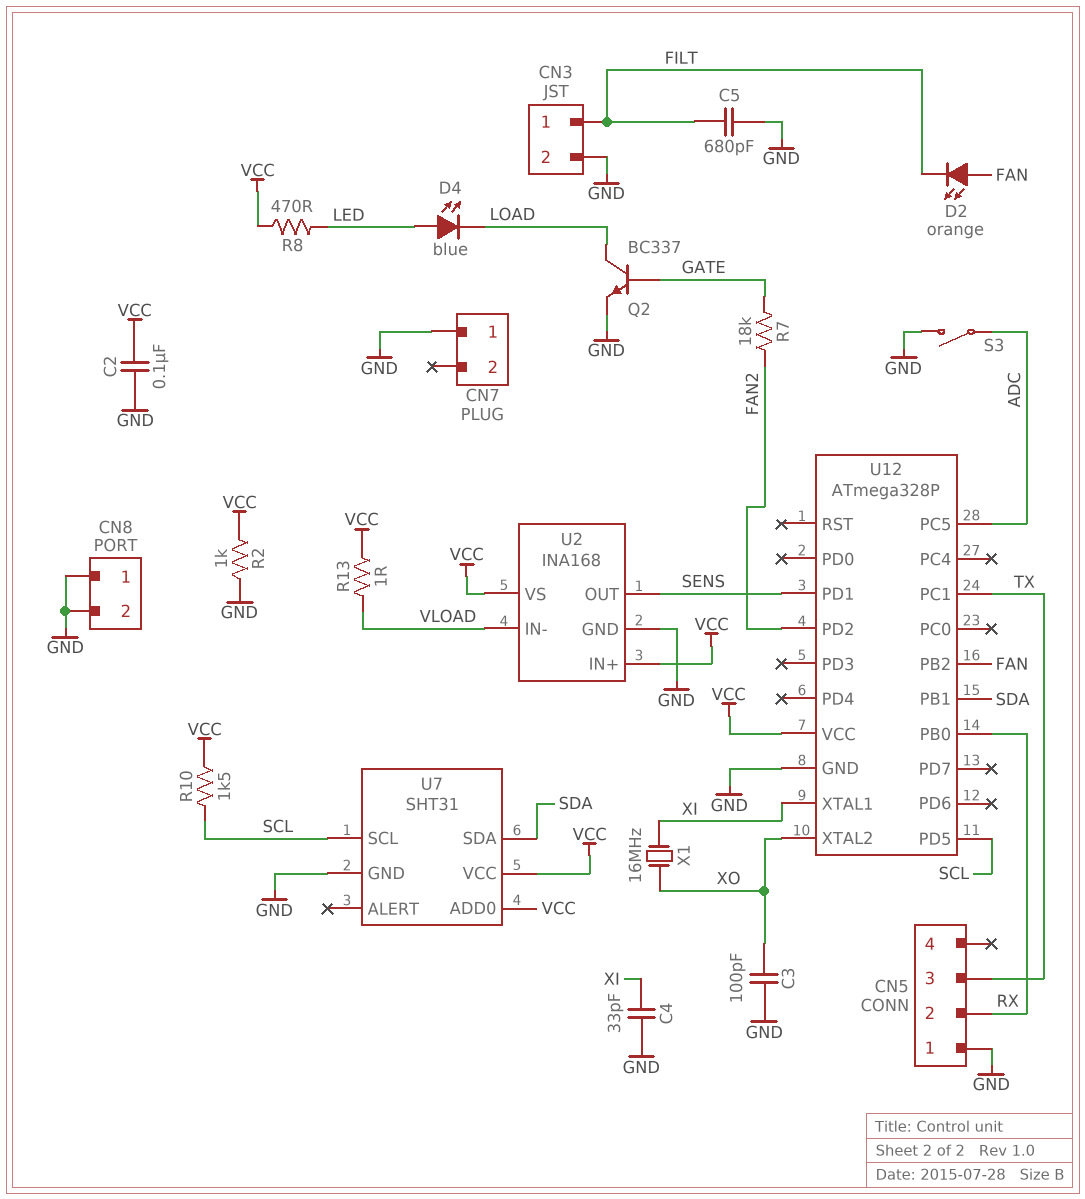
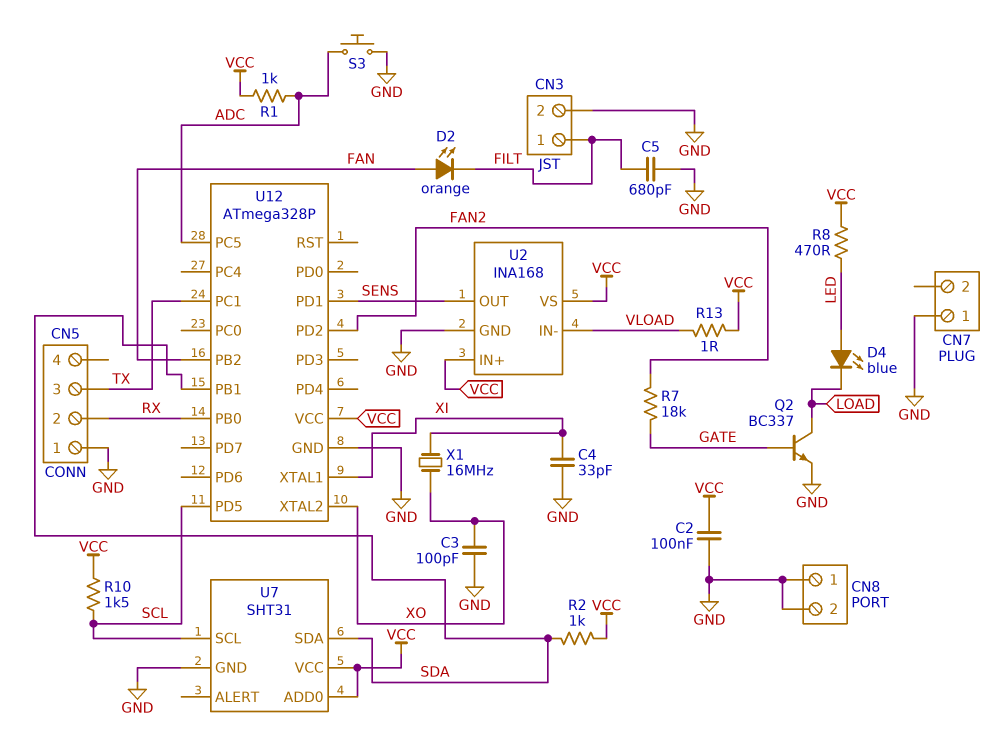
R1: none -> 1k (ADC, VCC)
R2: 1k (GND, VCC) -> 1k (SDA, VCC)
S3: switch (ADC, GND) -> button (ADC, GND)

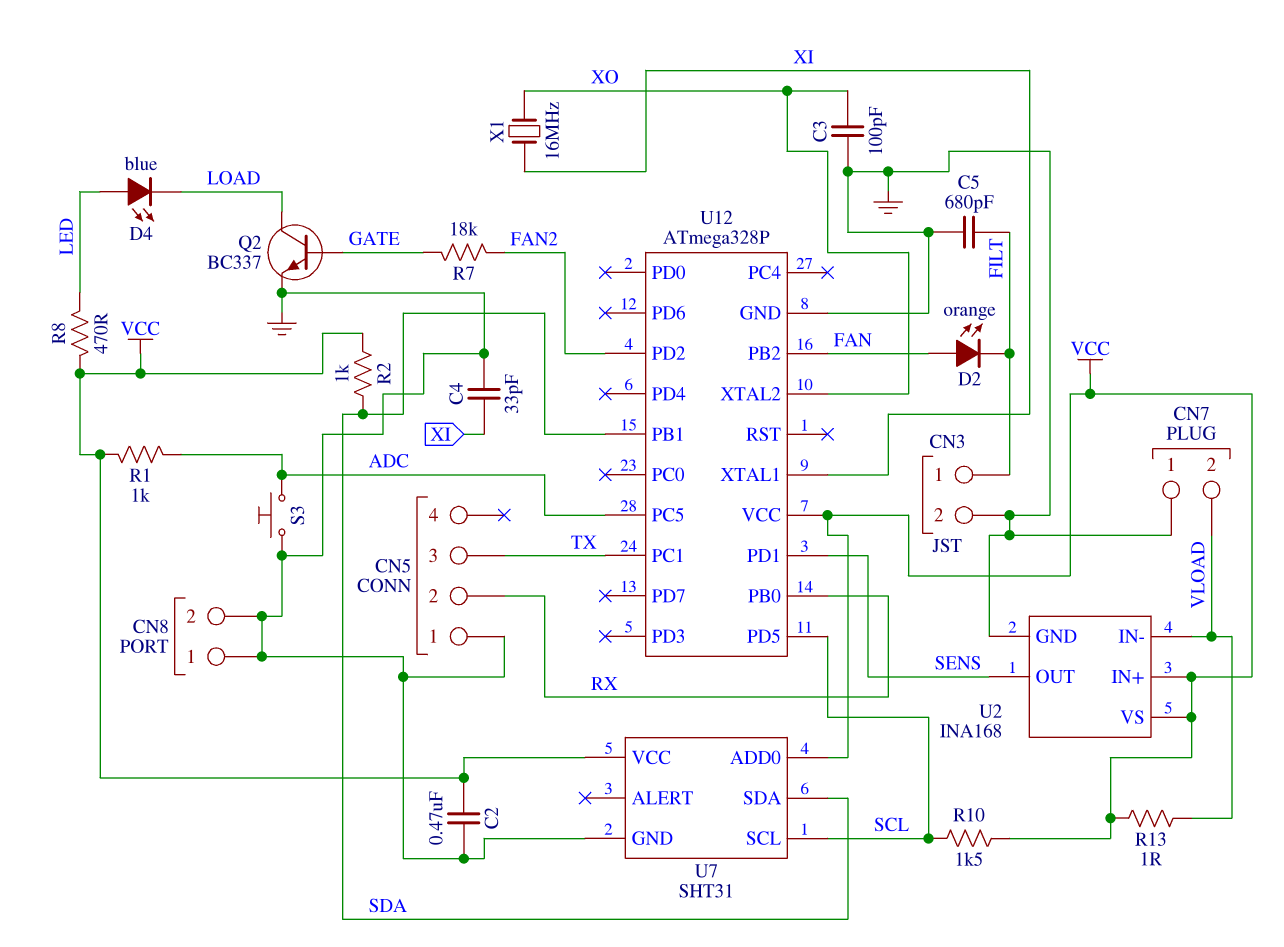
C2: 100nF (GND, VCC) -> 470nF (GND, VCC)
CN7 pin 2: none -> VLOAD

